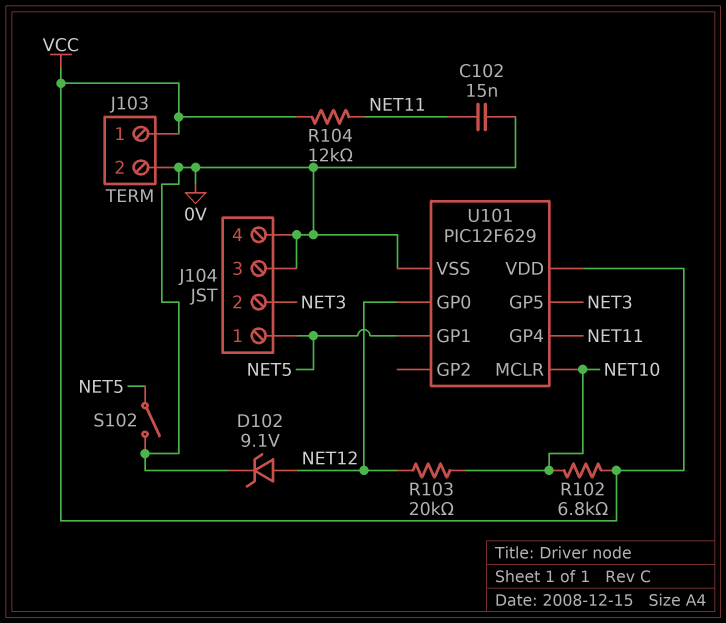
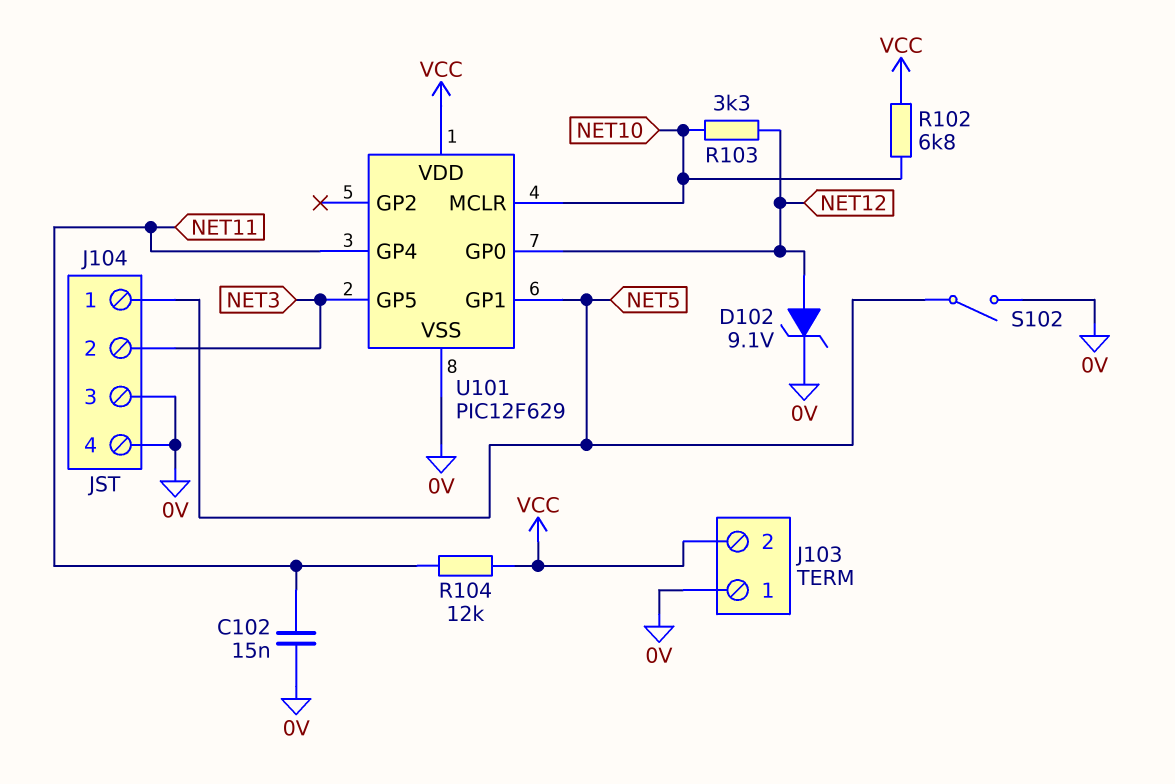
J103 pin 1: VCC -> 0V
J103 pin 2: 0V -> VCC
R103: 20k (NET10, NET12) -> 3.3k (NET10, NET12)

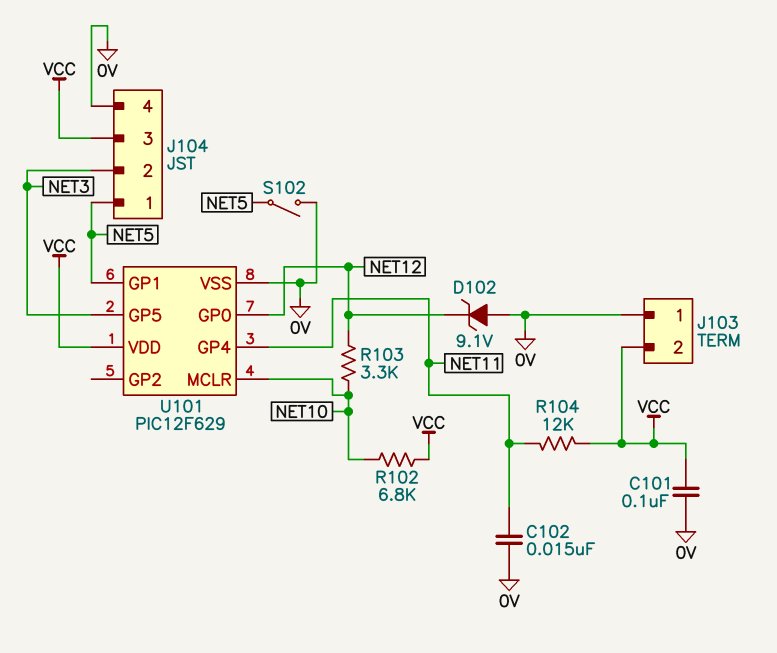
C101: none -> 100nF (0V, VCC)
D102: zener 9.1V (A NET12, K 0V) -> zener 9.1V (A 0V, K NET12)
J104 pin 3: 0V -> VCC

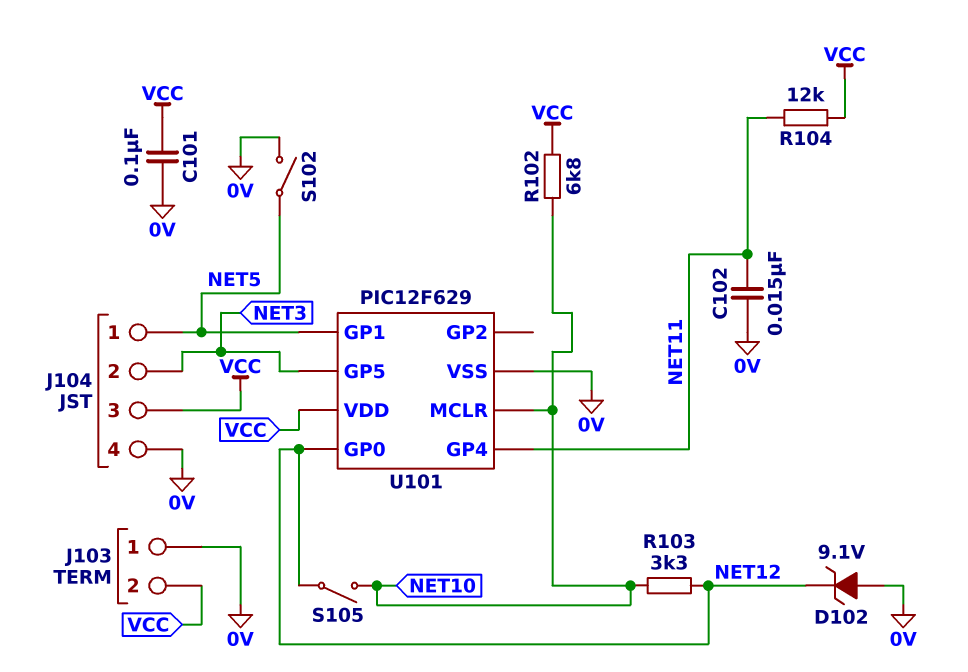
S105: none -> switch (NET10, NET12)

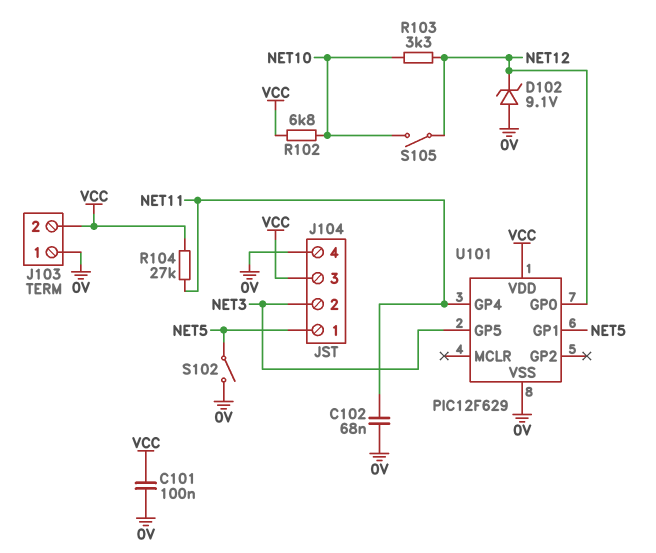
C102: 15nF (0V, NET11) -> 68nF (0V, NET11)
R104: 12k (NET11, VCC) -> 27k (NET11, VCC)
U101 pin MCLR: NET10 -> none

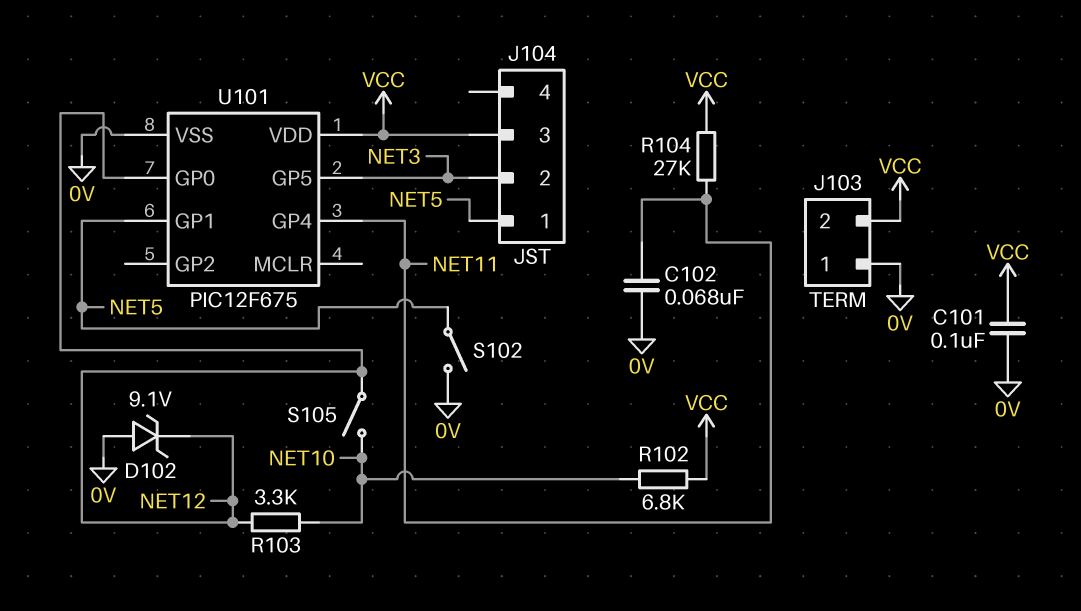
J104 pin 4: 0V -> none
U101: PIC12F629 -> PIC12F675

